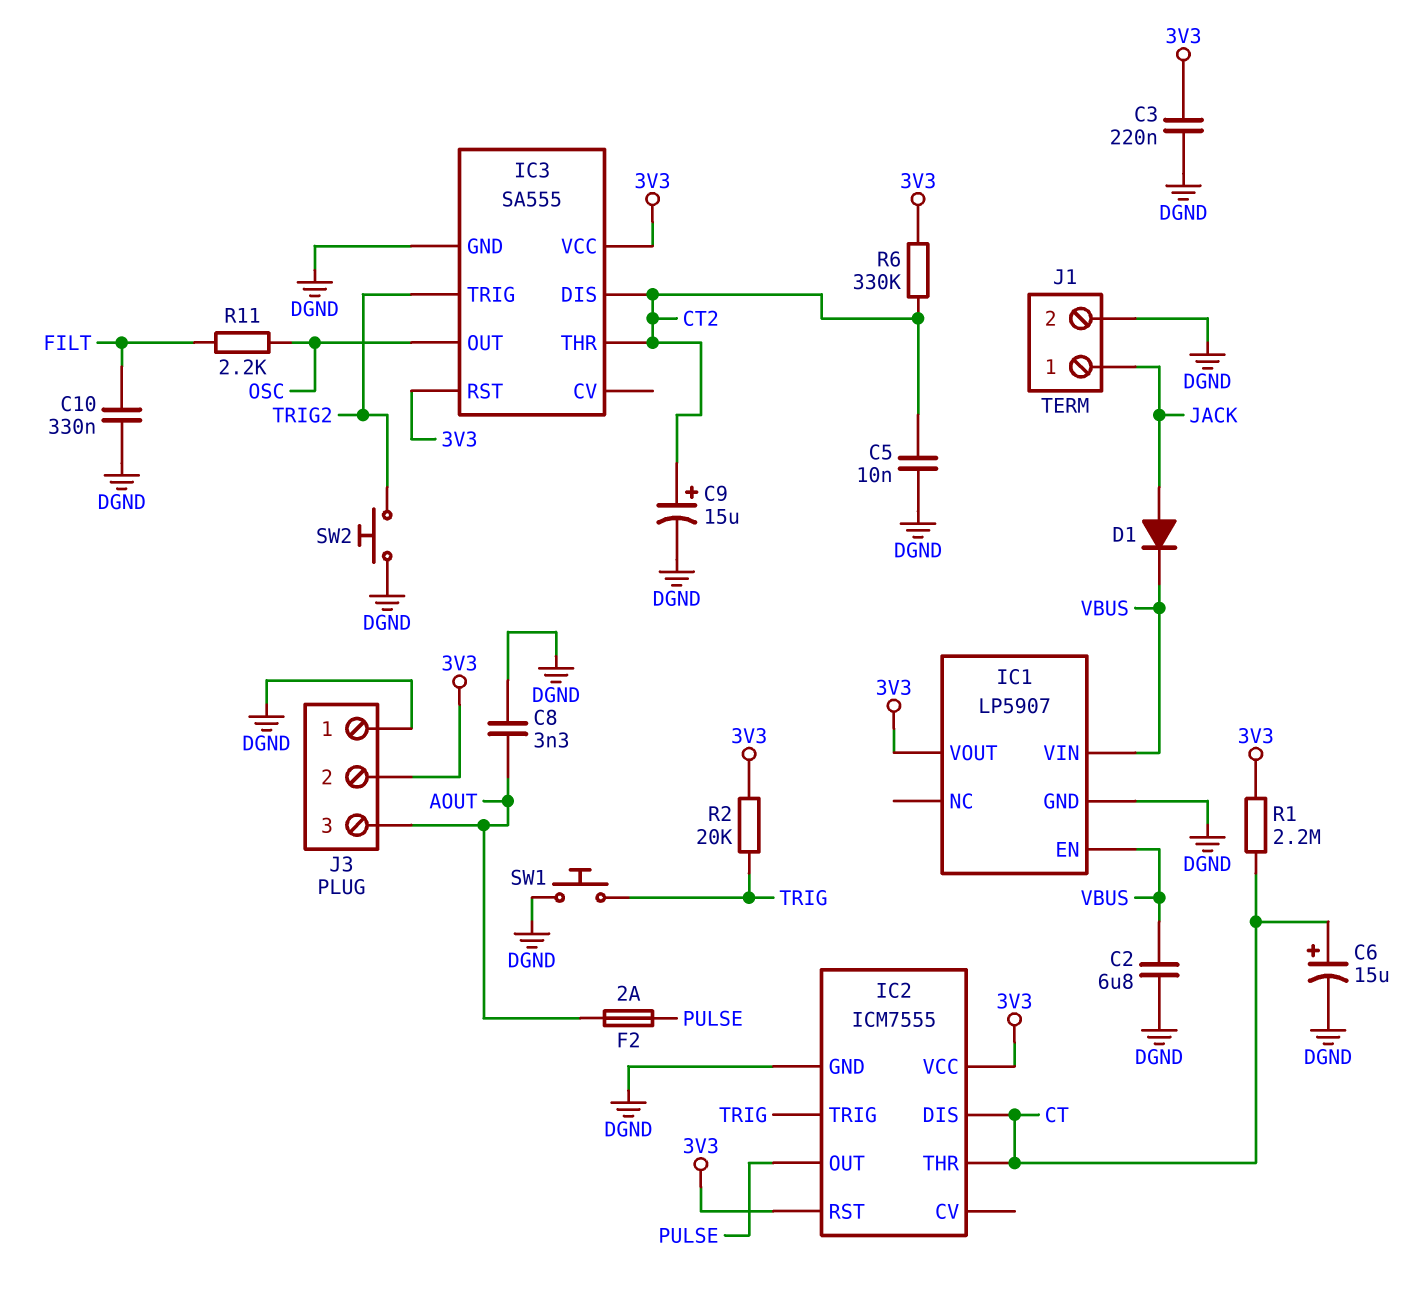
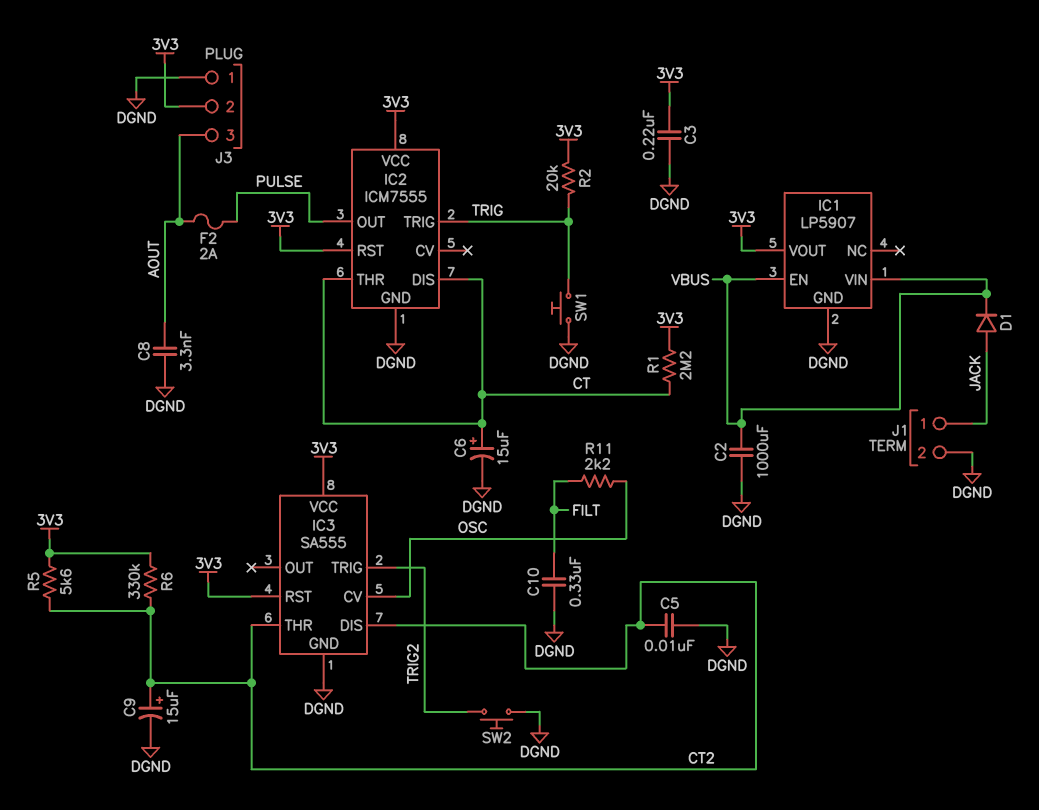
C2: 6.8uF (DGND, VBUS) -> 1000uF (DGND, VBUS)
IC3 pin CV: none -> OSC
IC3 pin OUT: OSC -> none
R5: none -> 5.6k (3V3, CT2)

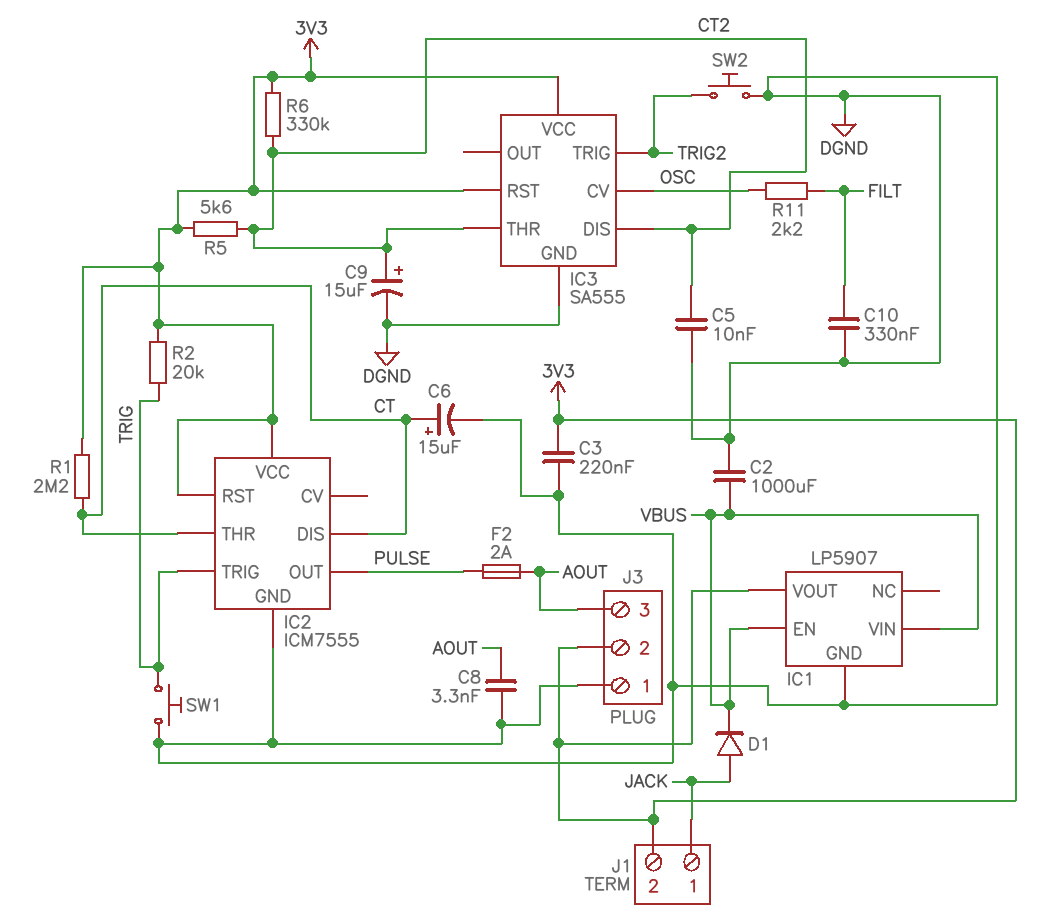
J1 pin 2: DGND -> 3V3

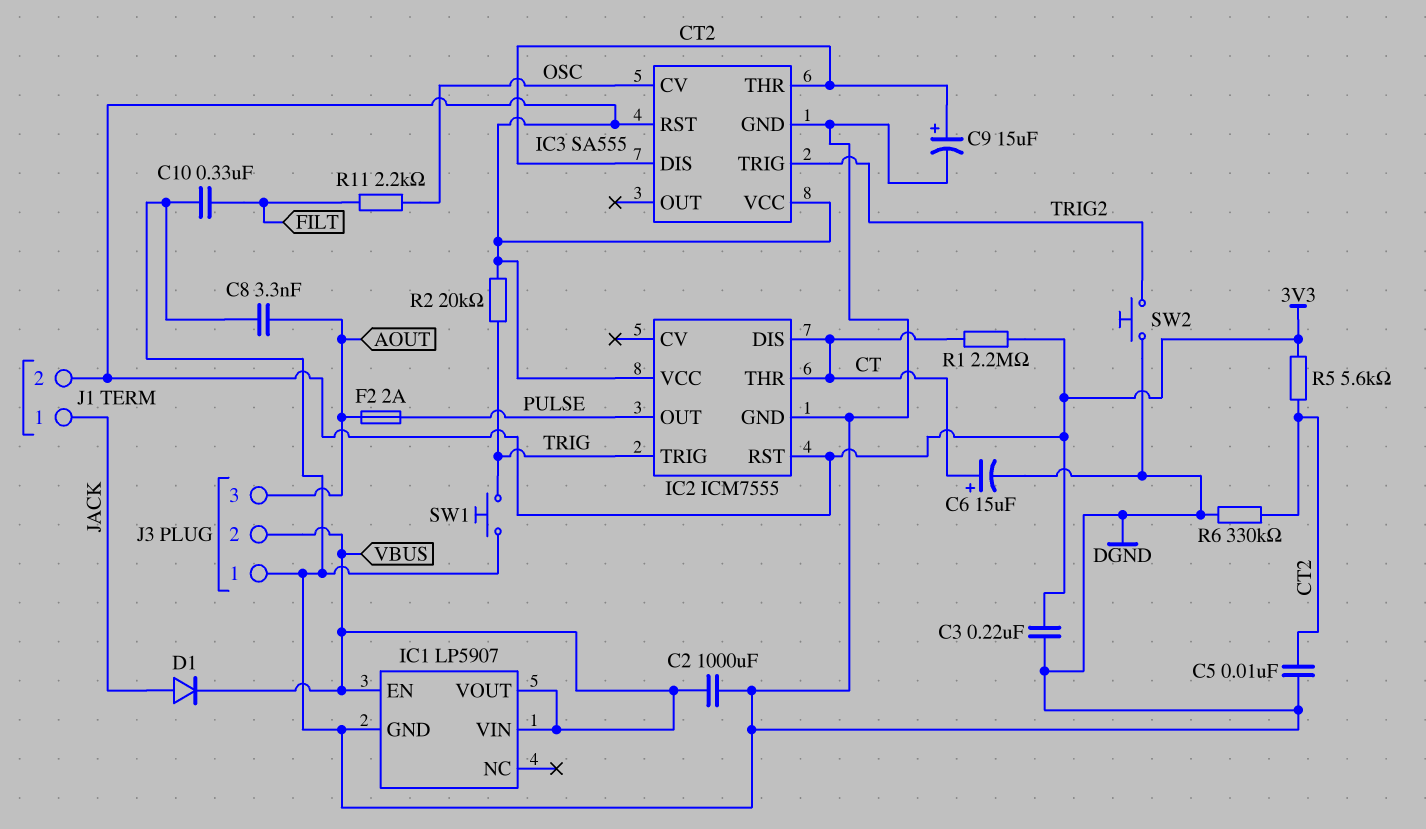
IC1 pin VOUT: 3V3 -> VBUS
J3 pin 2: 3V3 -> VBUS
R6: 330k (3V3, CT2) -> 330k (CT2, DGND)

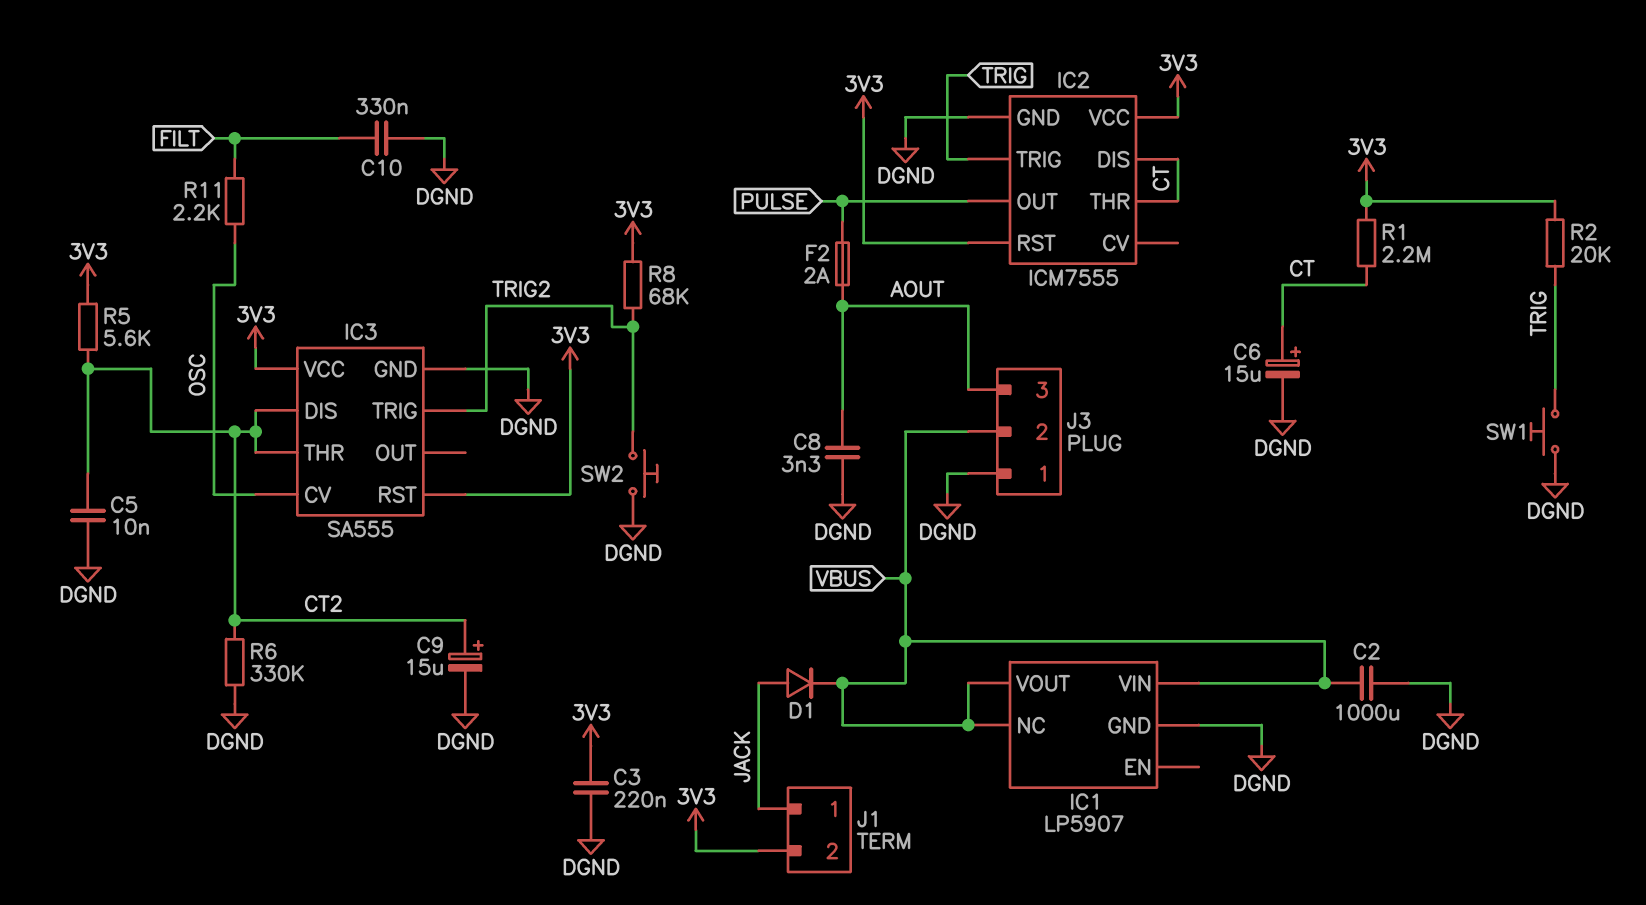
IC1 pin EN: VBUS -> none
IC1 pin NC: none -> VBUS
R8: none -> 68k (3V3, TRIG2)

